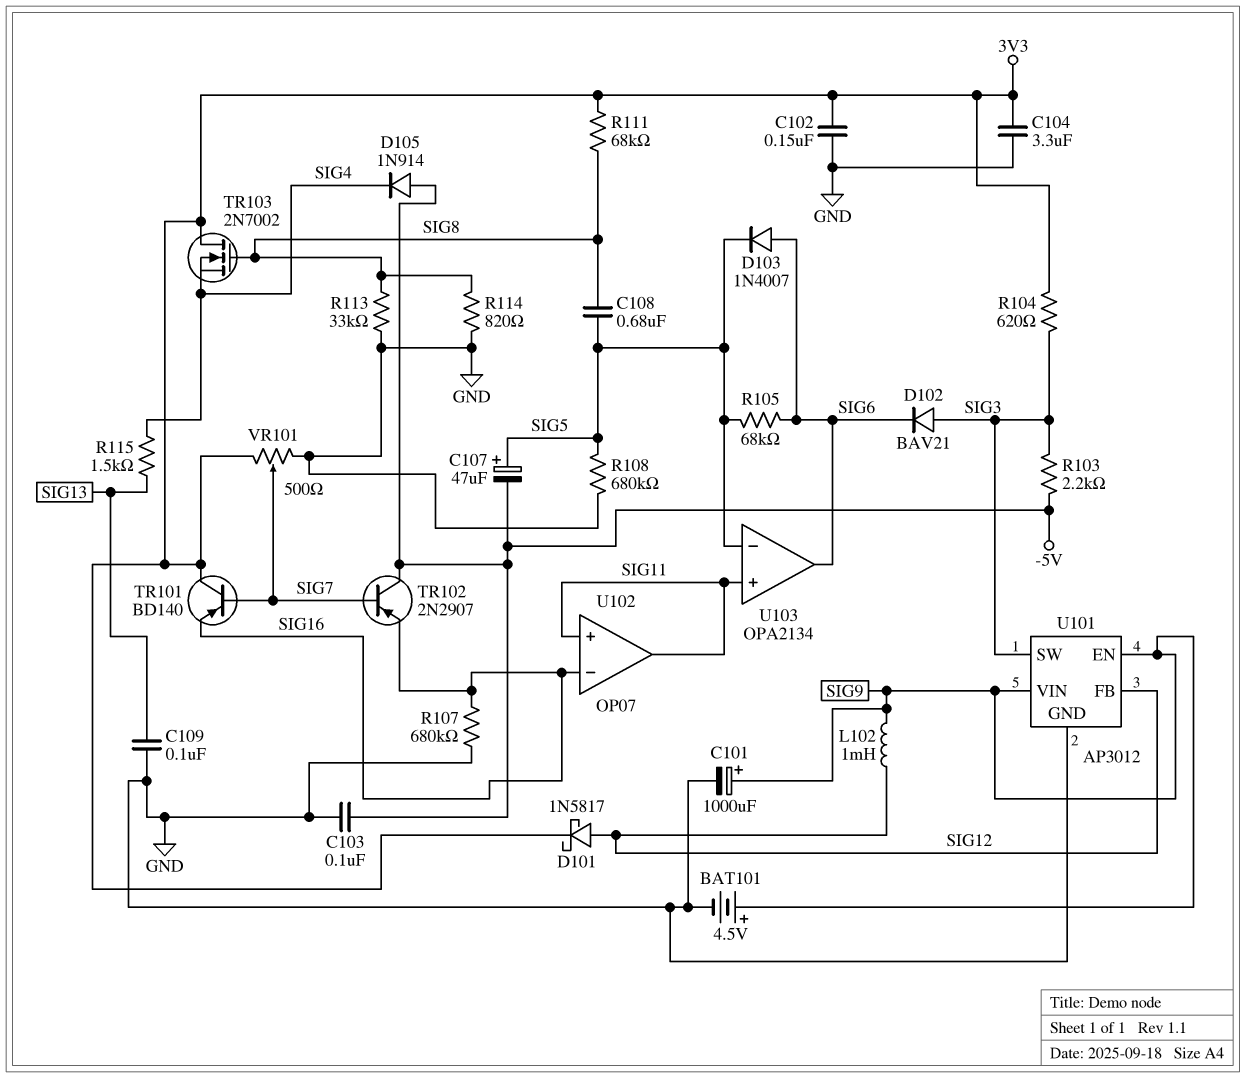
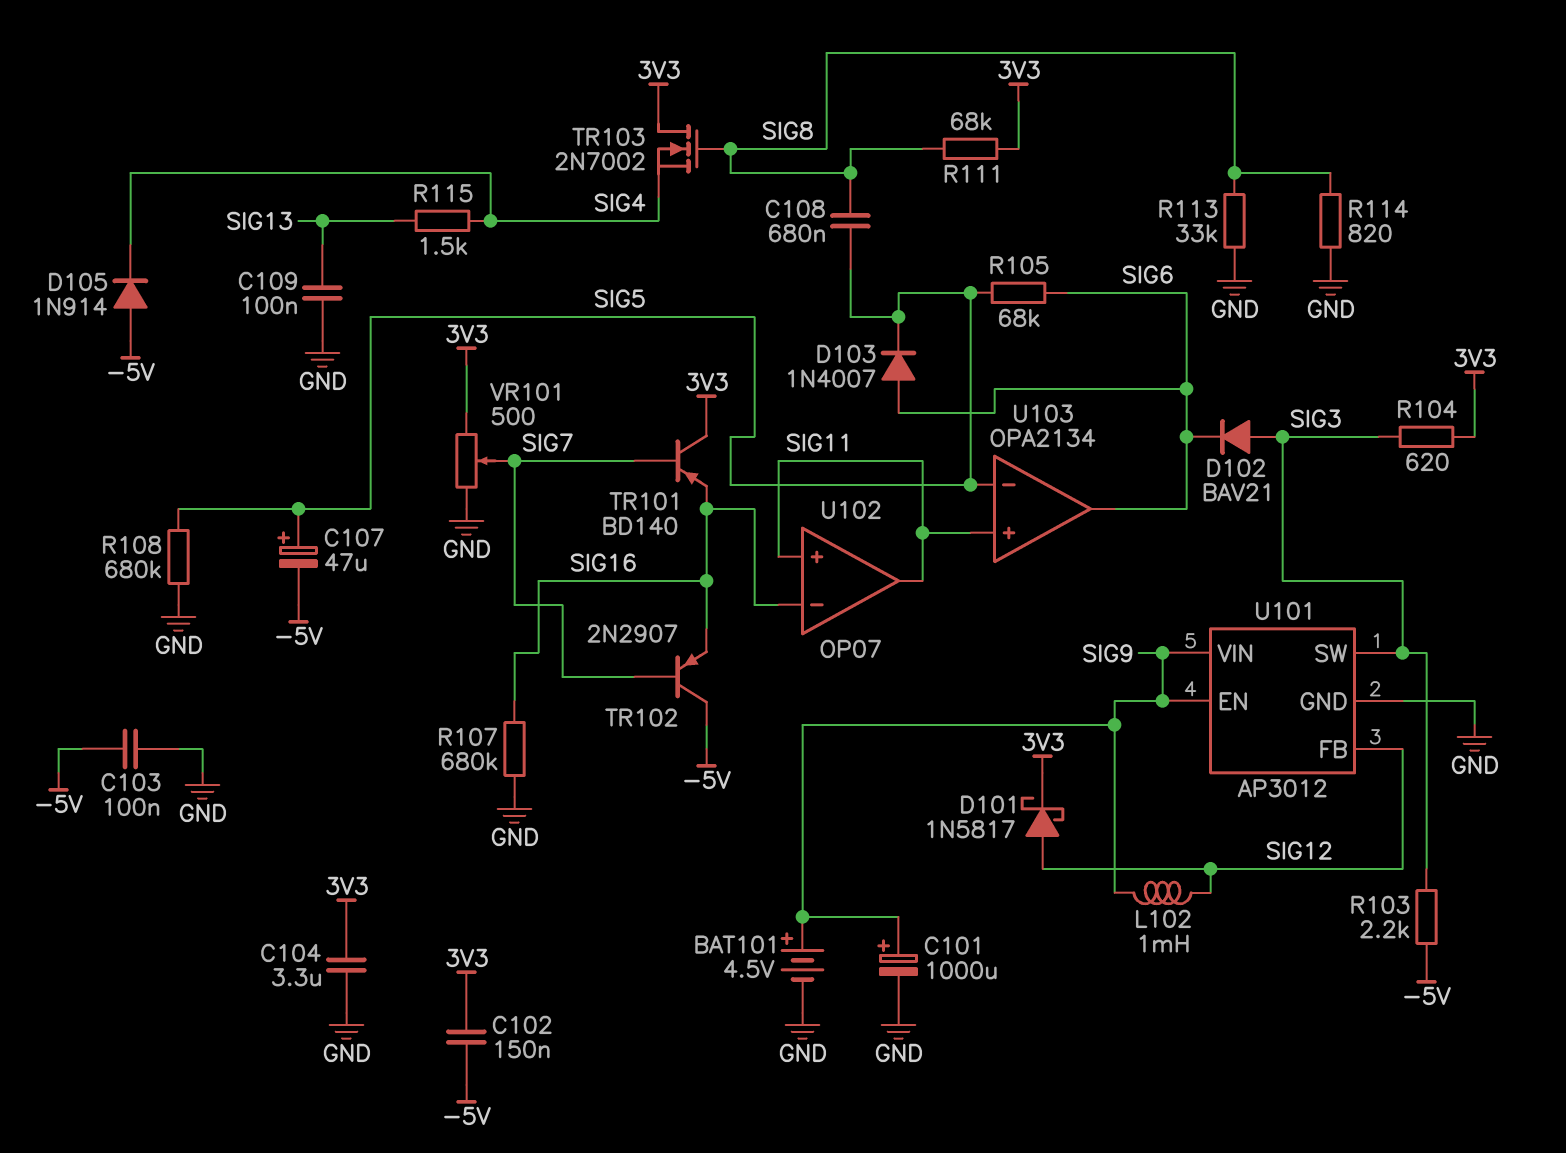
C102: 150nF (3V3, GND) -> 150nF (-5V, 3V3)

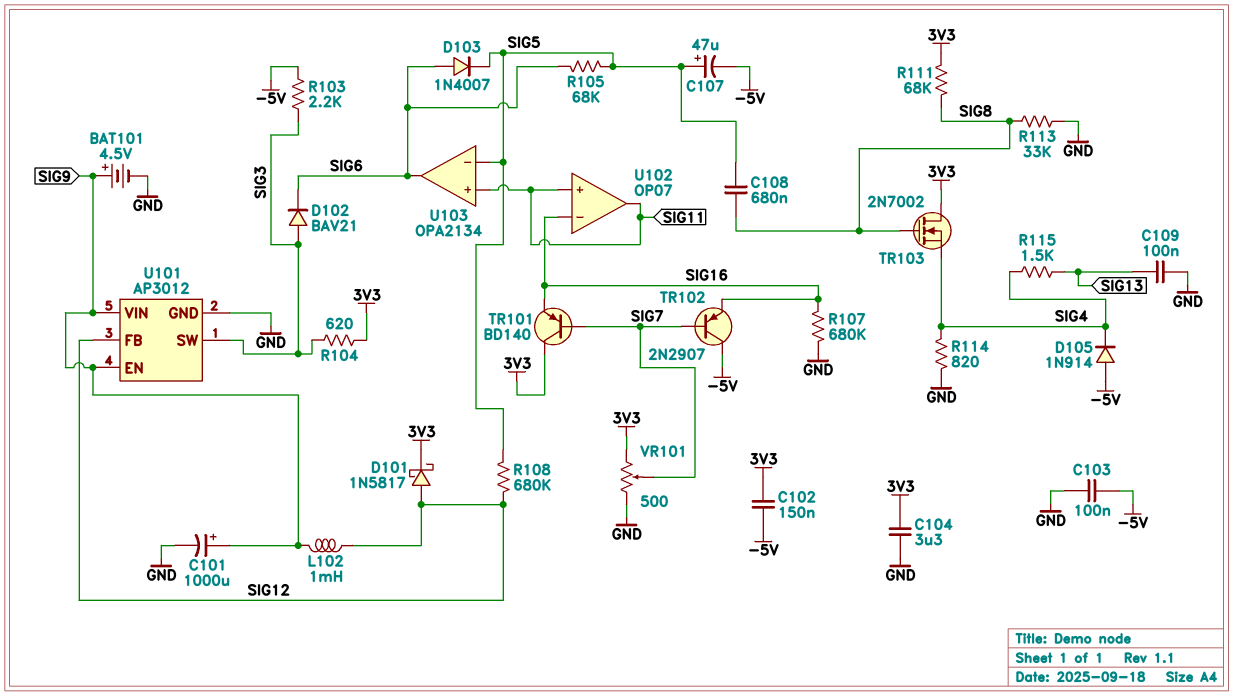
R108: 680k (GND, SIG5) -> 680k (SIG5, SIG12)
R114: 820 (GND, SIG8) -> 820 (GND, SIG4)

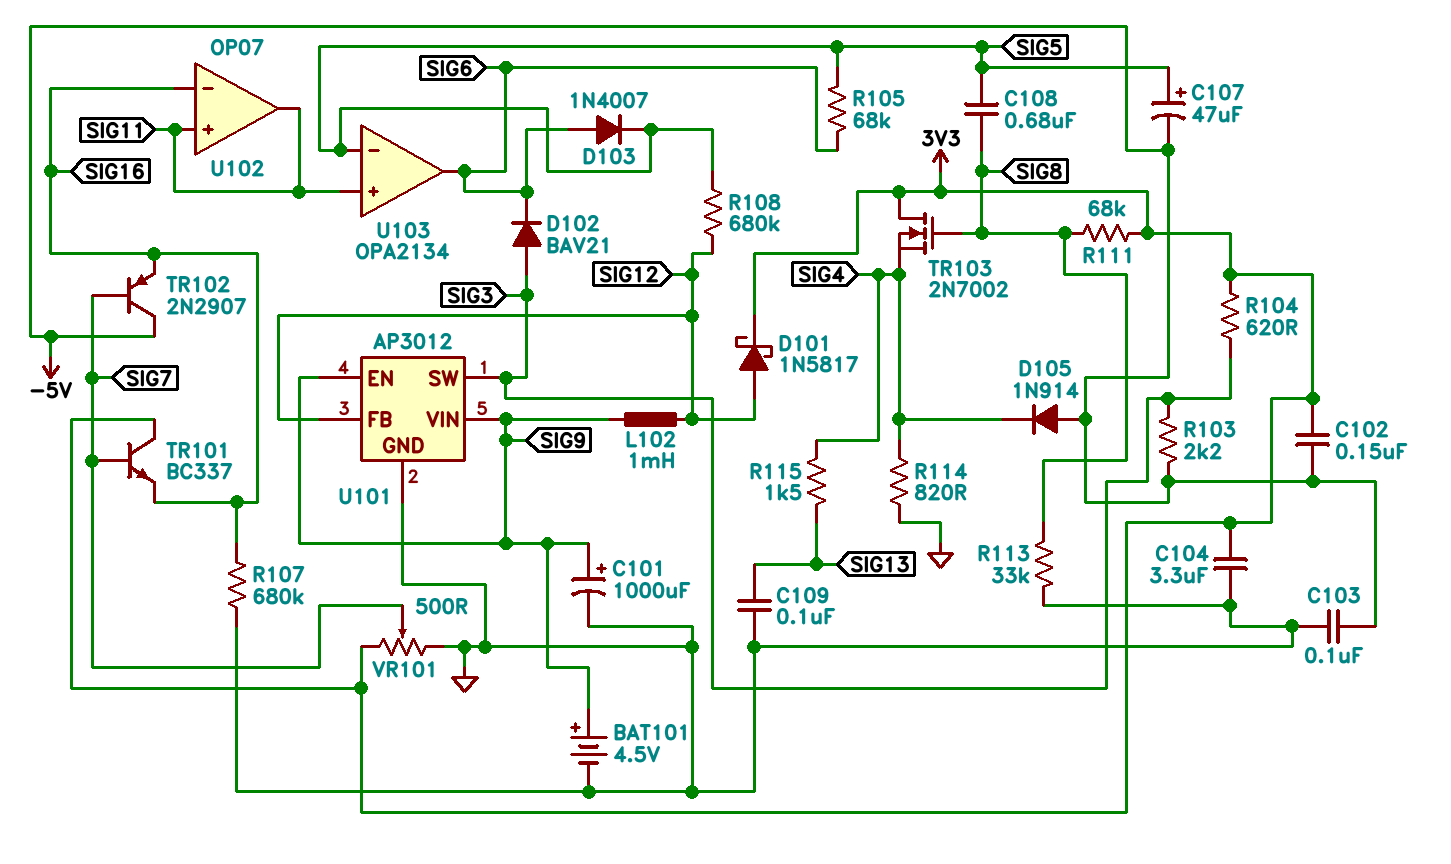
TR101: PNP BD140 (B SIG7, C 3V3, E SIG16) -> NPN BC337 (B SIG7, C 3V3, E SIG16)

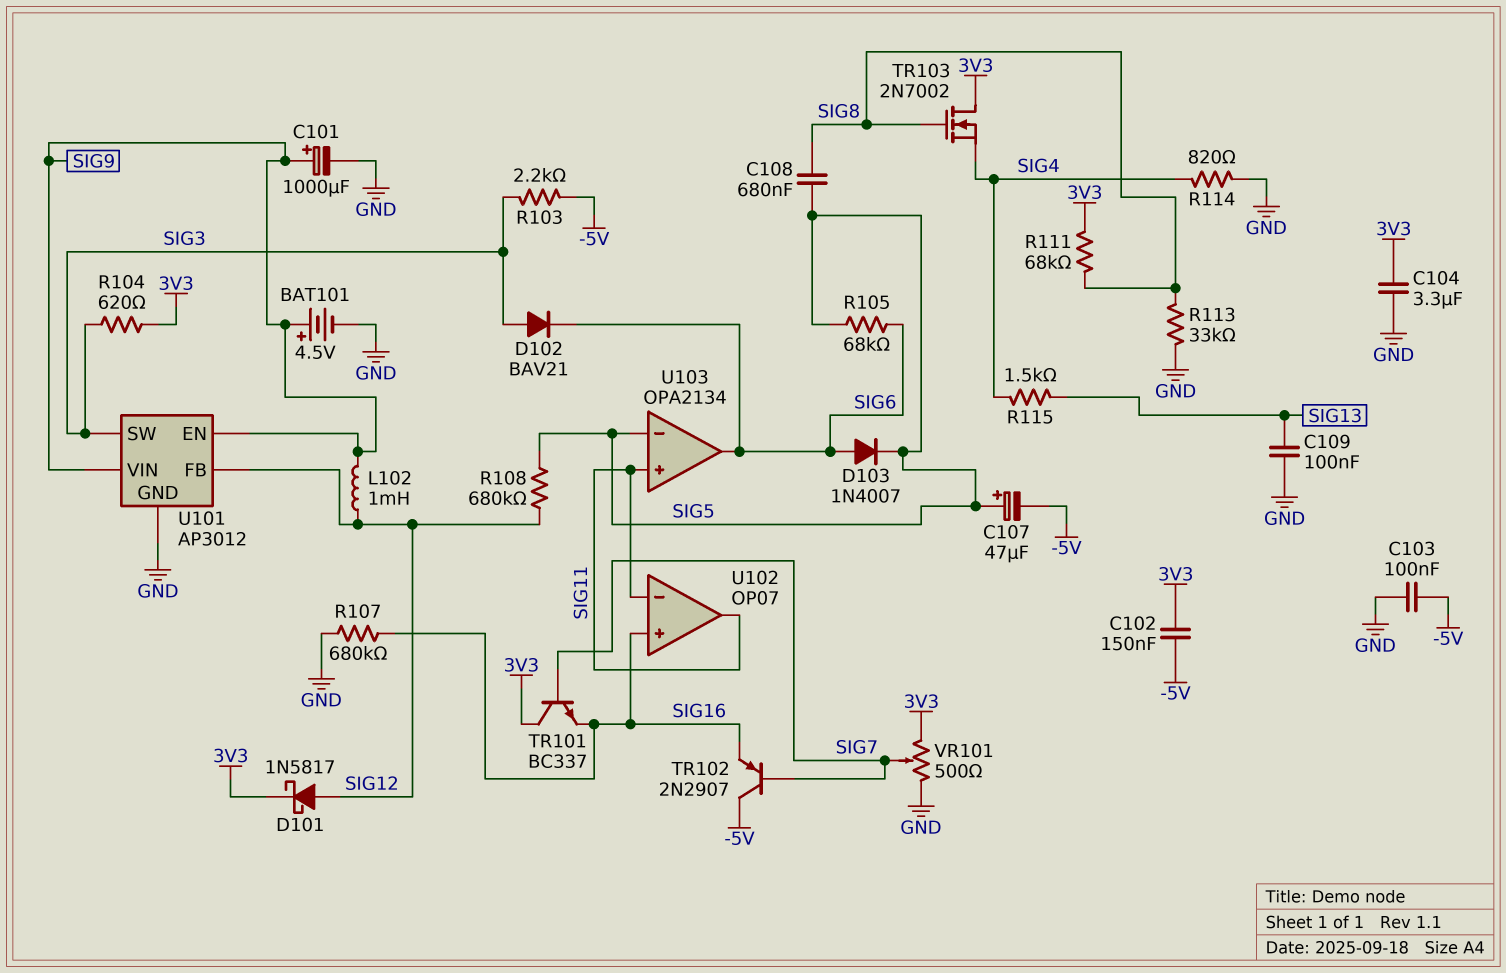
D105: diode 1N914 (A -5V, K SIG4) -> none
U102 pin in+: SIG11 -> SIG16
U102 pin in-: SIG16 -> SIG11

